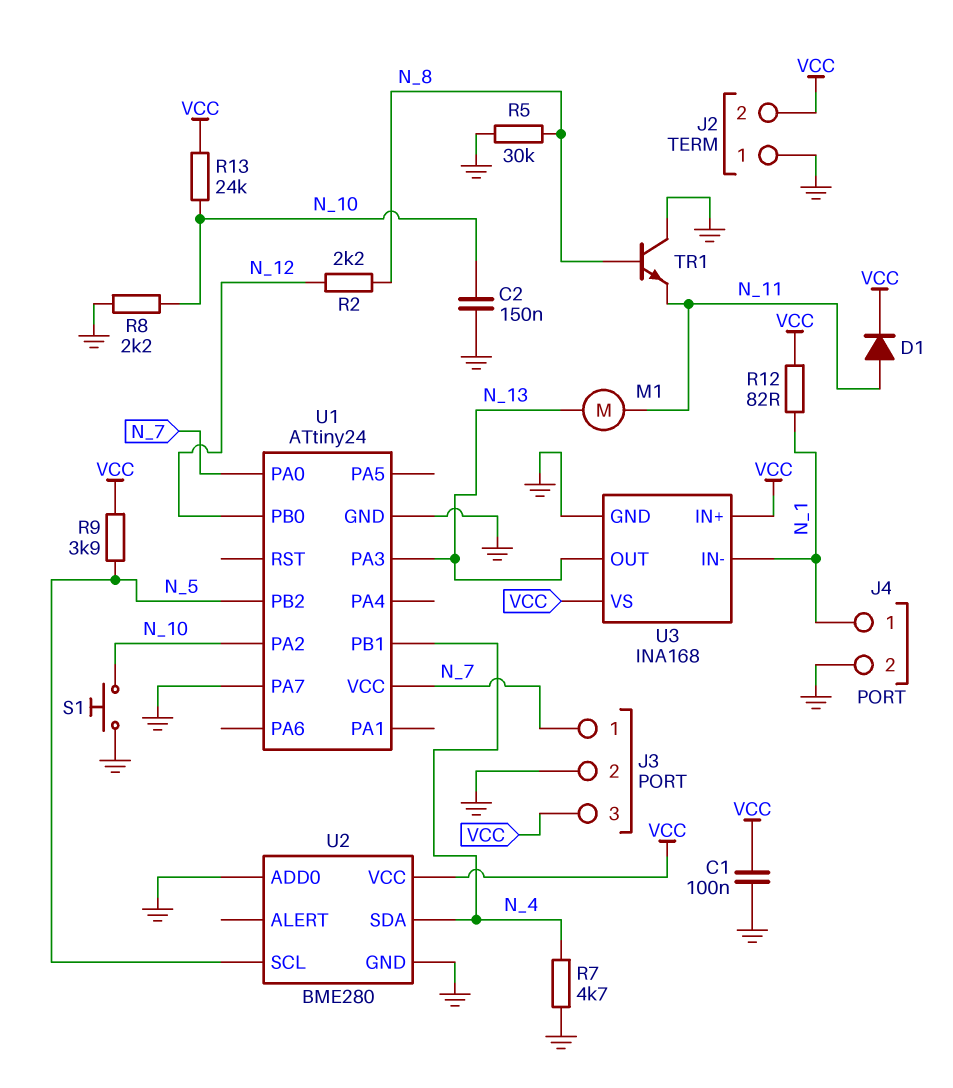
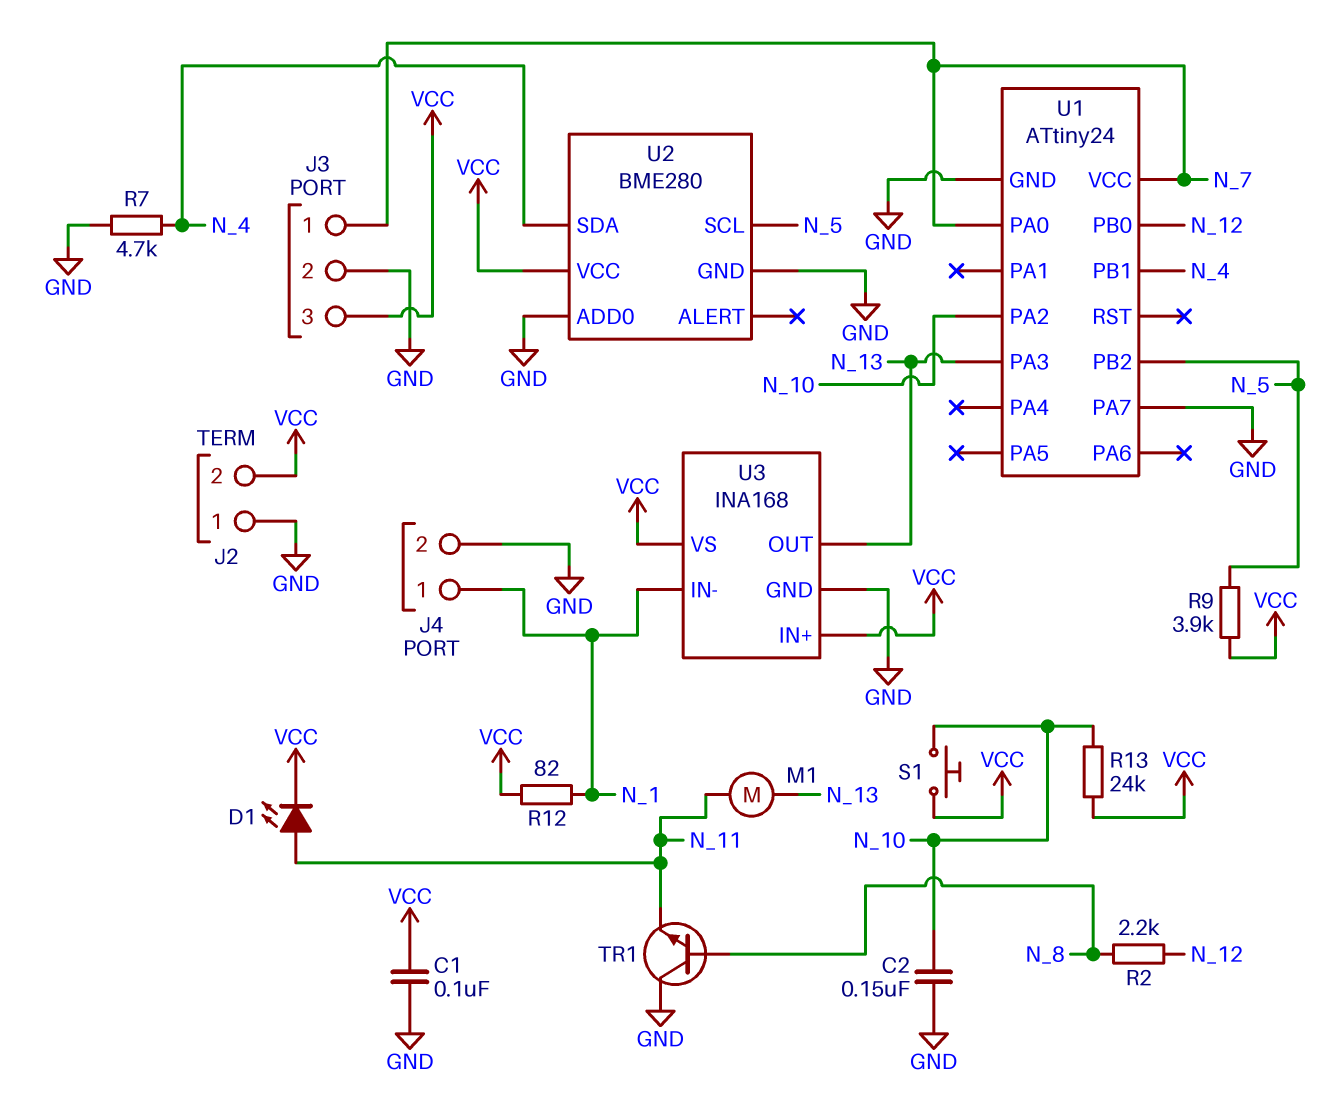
D1: diode (A N_11, K VCC) -> LED (A N_11, K VCC)
R5: 30k (GND, N_8) -> none
R8: 2.2k (GND, N_10) -> none
S1: button (GND, N_10) -> button (N_10, VCC)

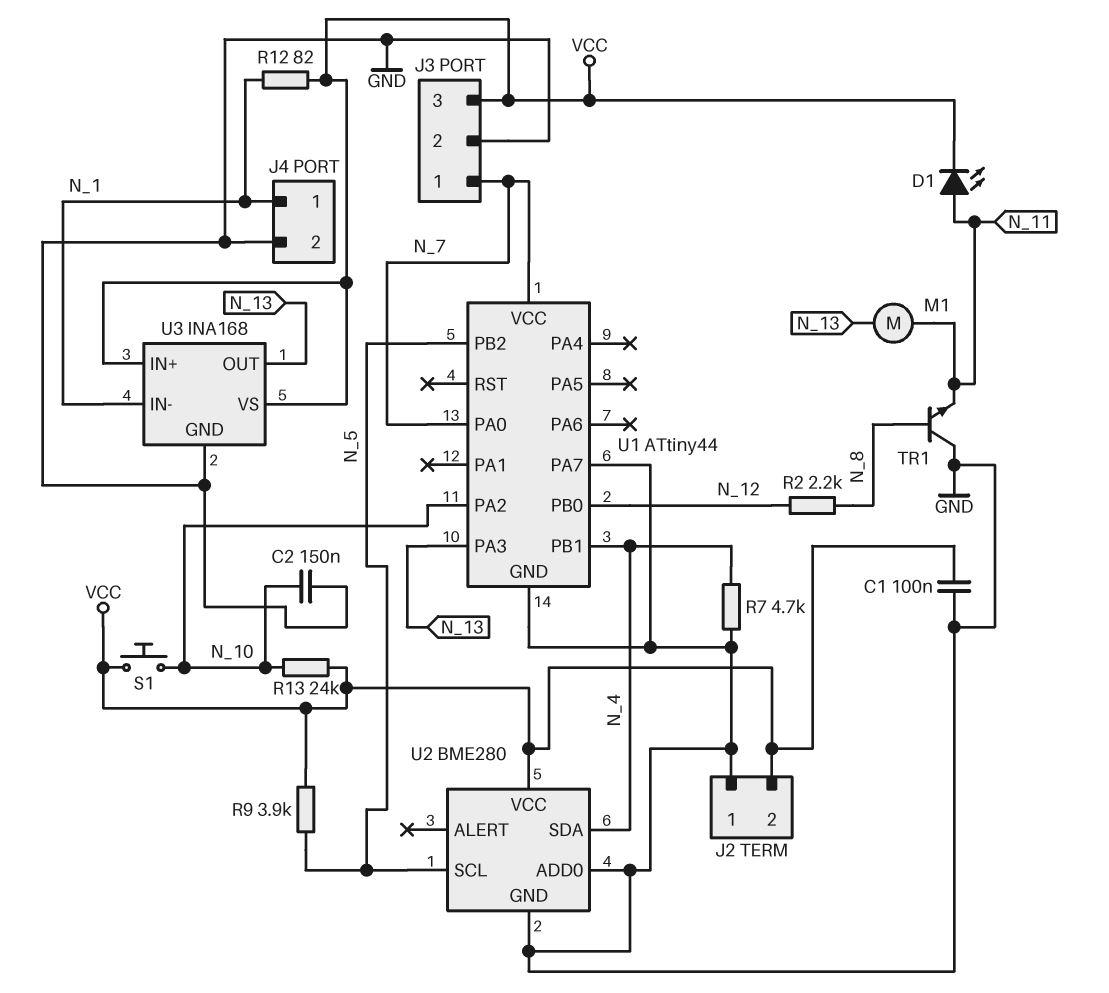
U1: ATtiny24 -> ATtiny44

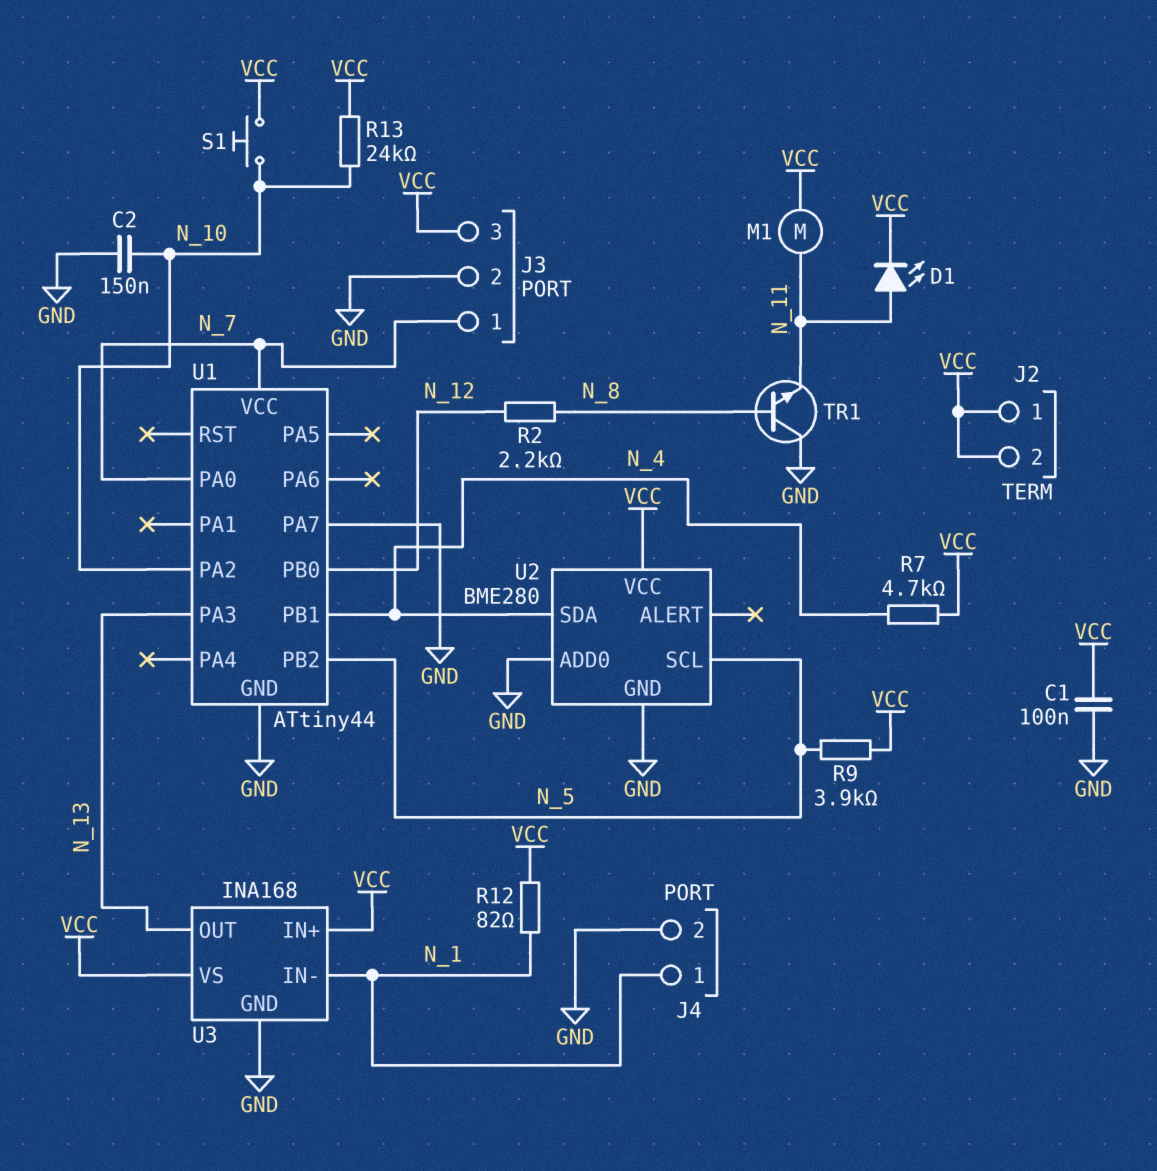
J2 pin 1: GND -> VCC
M1: motor (N_11, N_13) -> motor (N_11, VCC)
R7: 4.7k (GND, N_4) -> 4.7k (N_4, VCC)

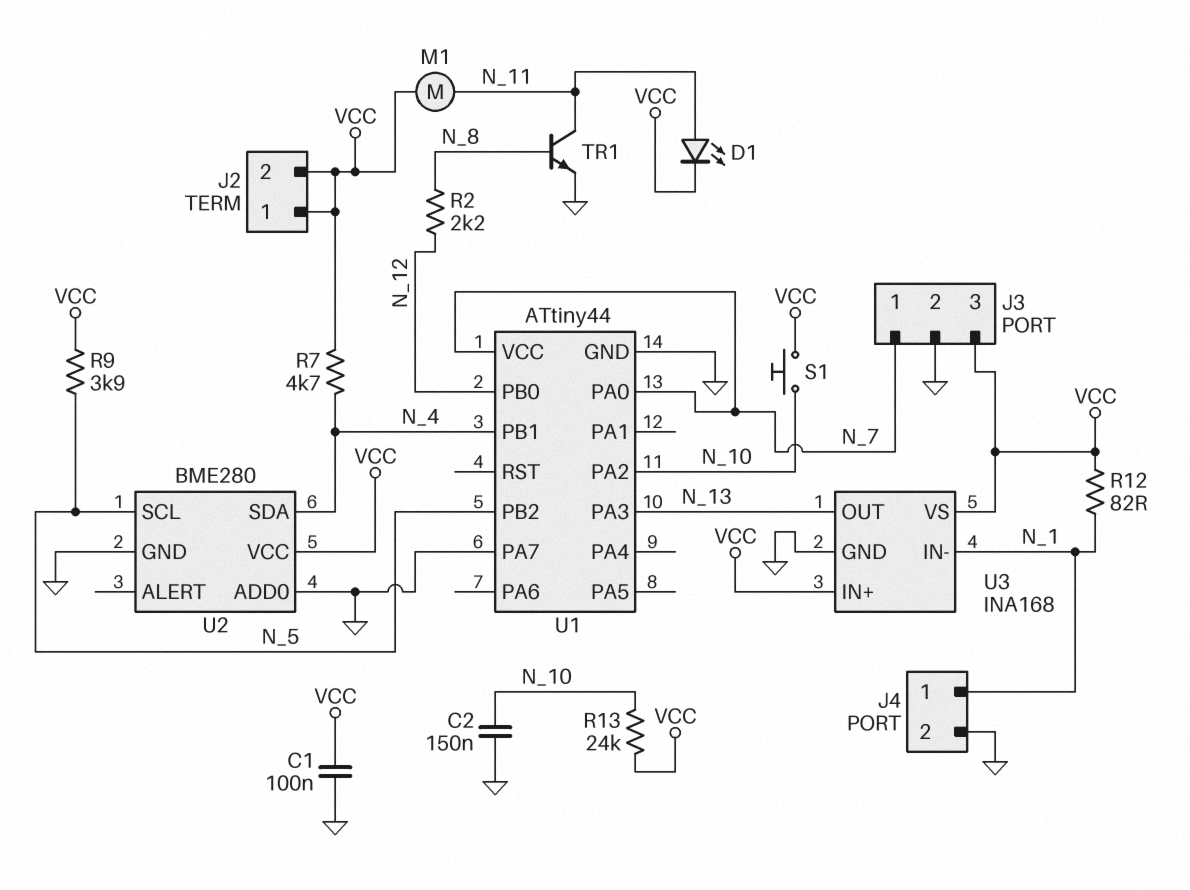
TR1: NPN (B N_8, C GND, E N_11) -> NPN (B N_8, C N_11, E GND)

